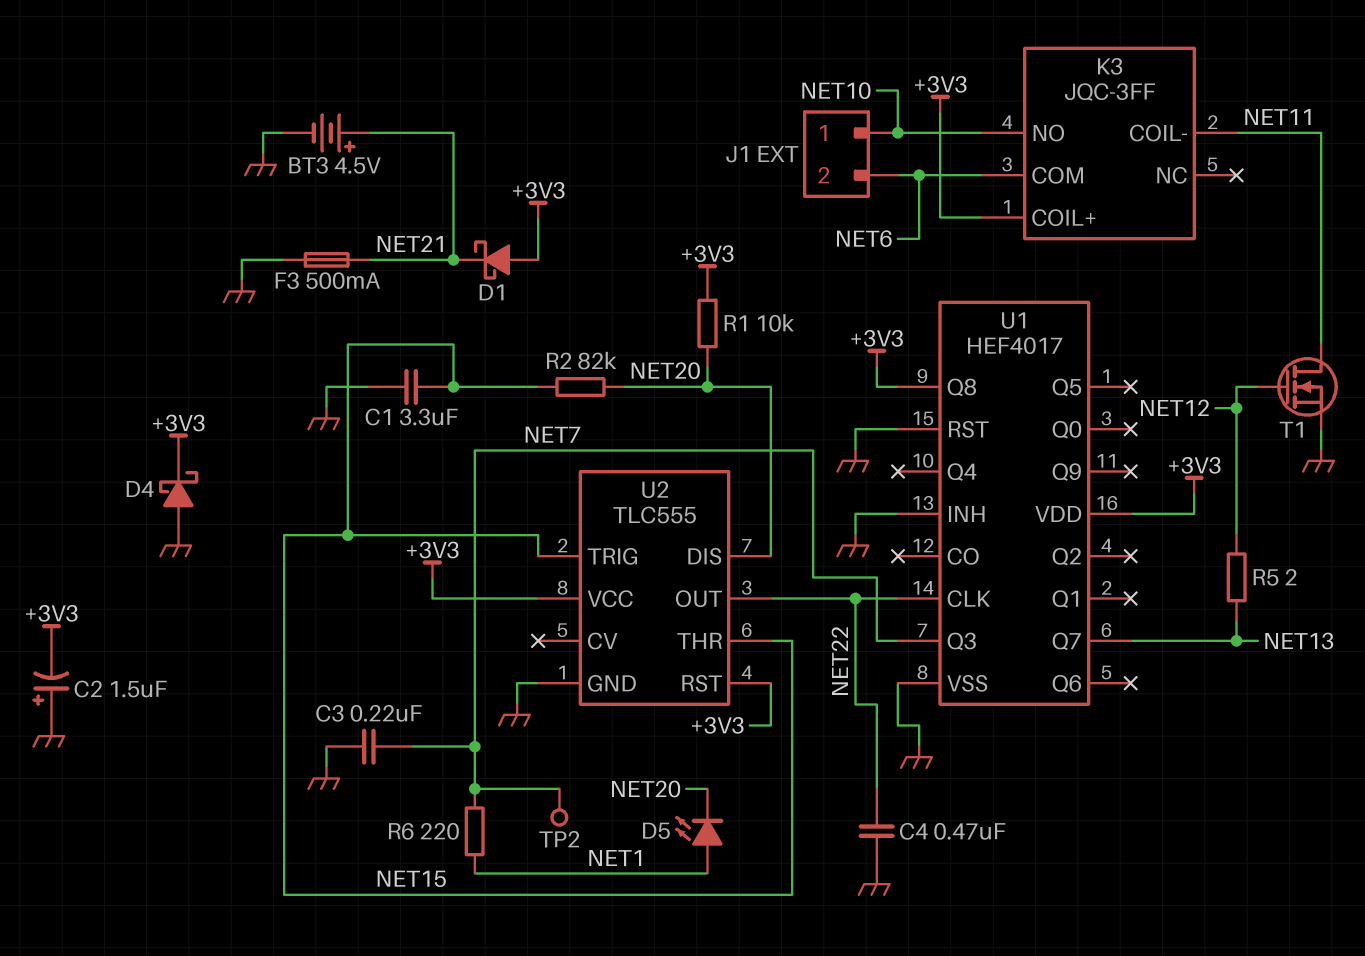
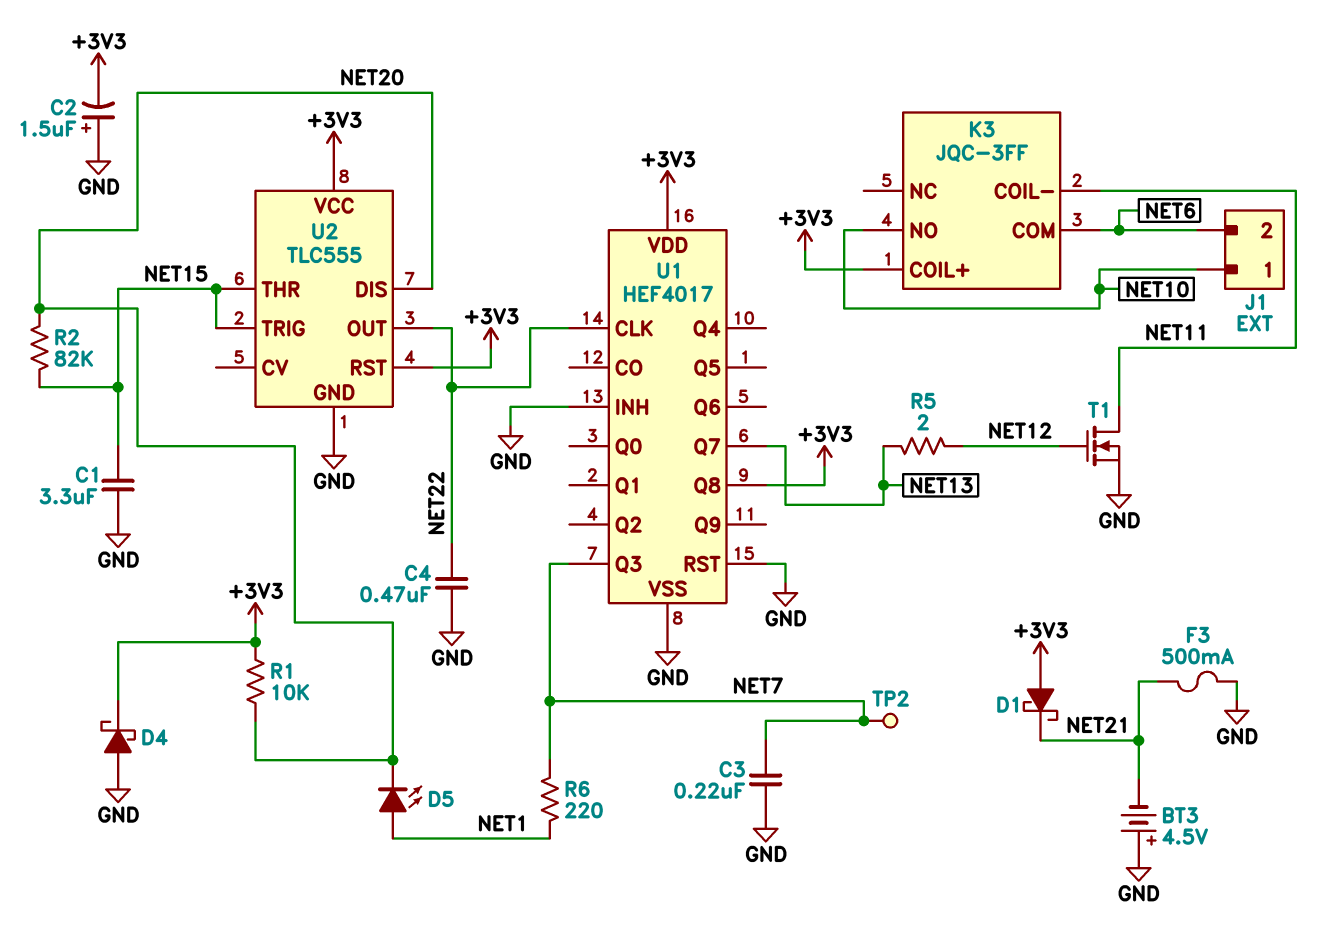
BT3: 4.5V (plus NET21, minus GND) -> 4.5V (plus GND, minus NET21)

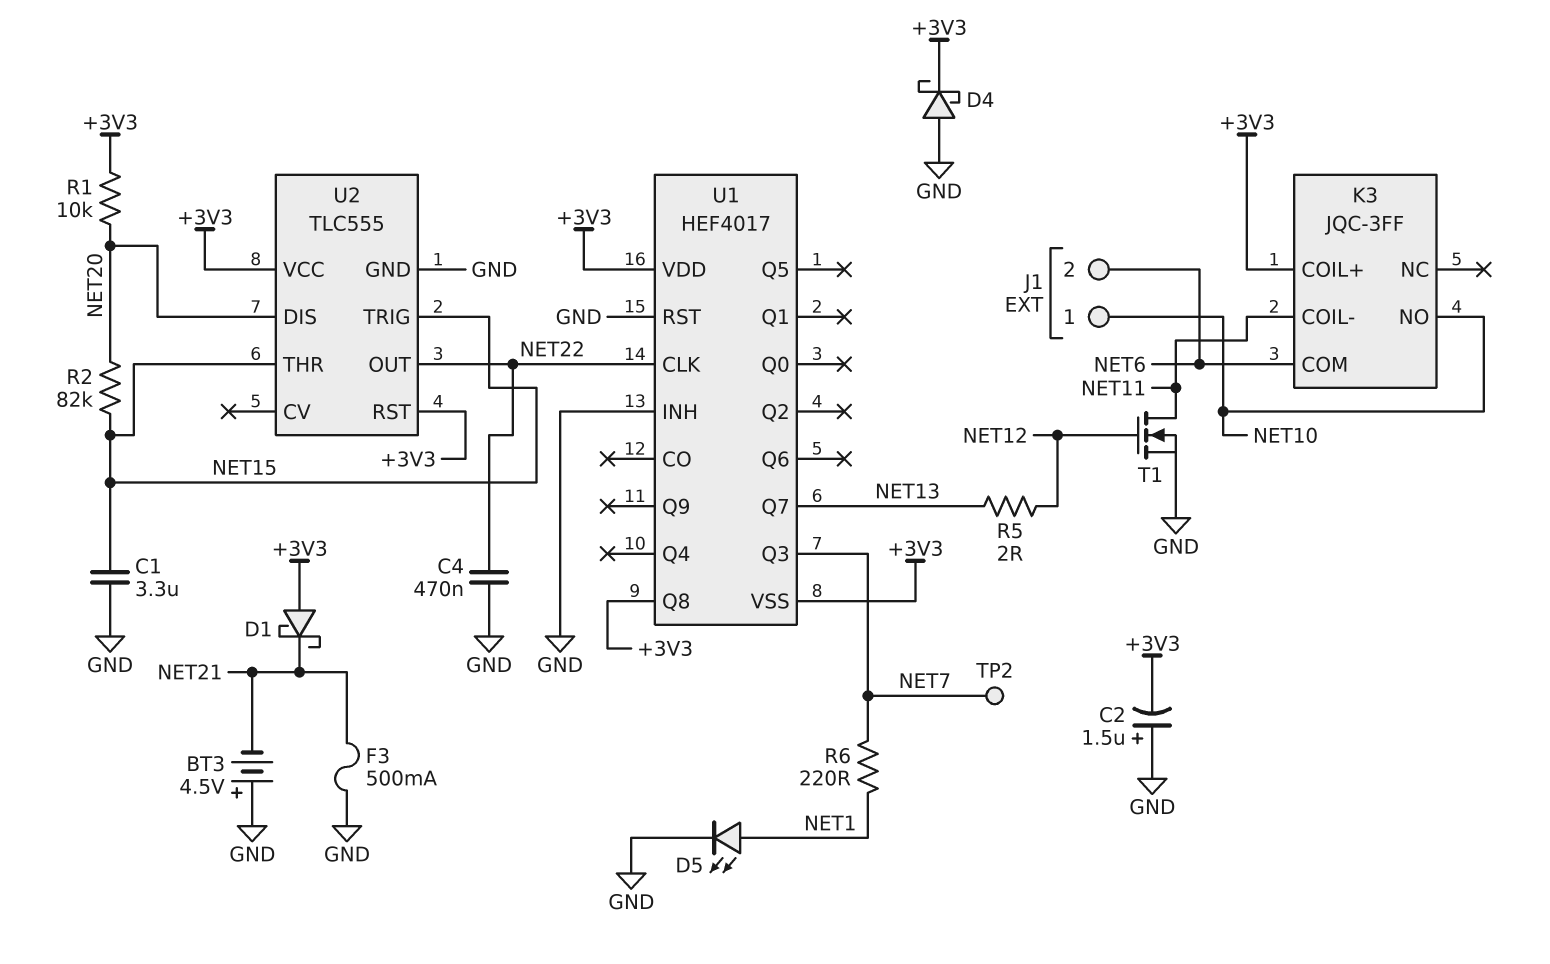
C3: 220nF (GND, NET7) -> none
D5: LED (A NET1, K NET20) -> LED (A NET1, K GND)
U1 pin VSS: GND -> +3V3

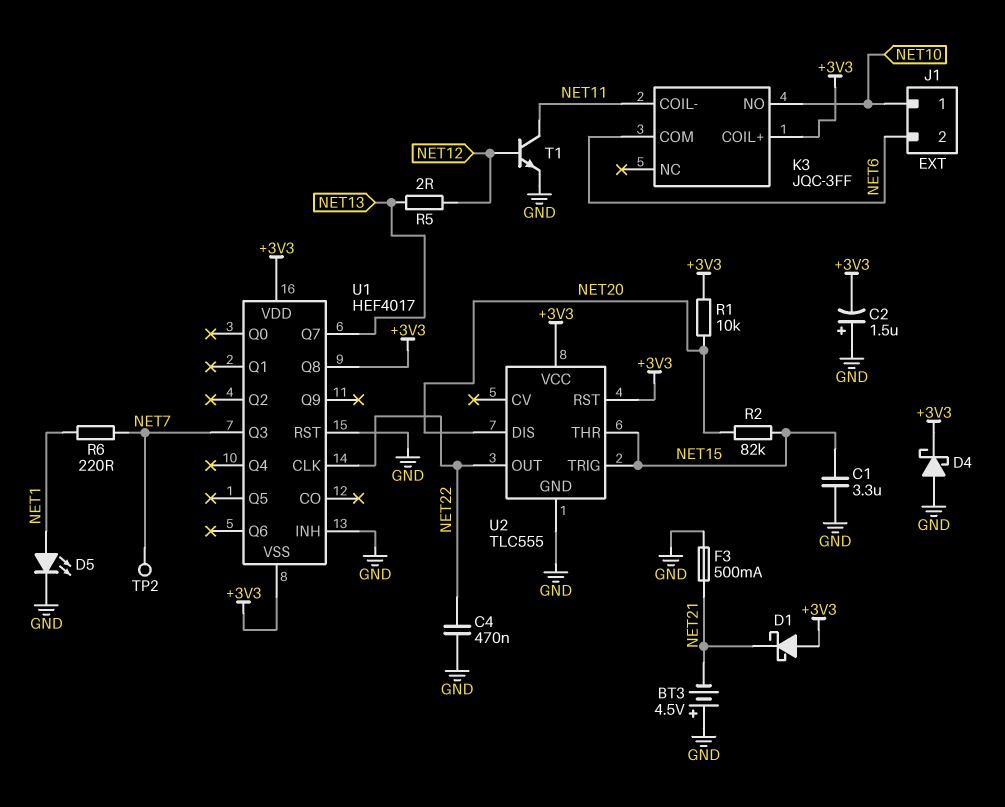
T1: NMOS (G NET12, D NET11, S GND) -> NPN (B NET12, C NET11, E GND)

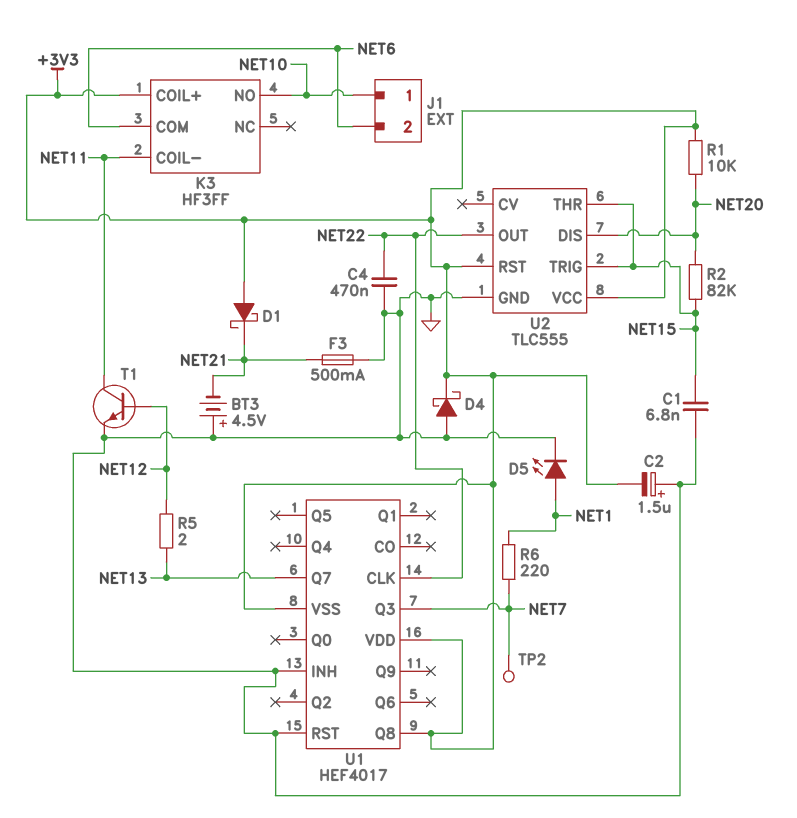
C1: 3.3uF (GND, NET15) -> 6.8nF (GND, NET15)
K3: JQC-3FF -> HF3FF

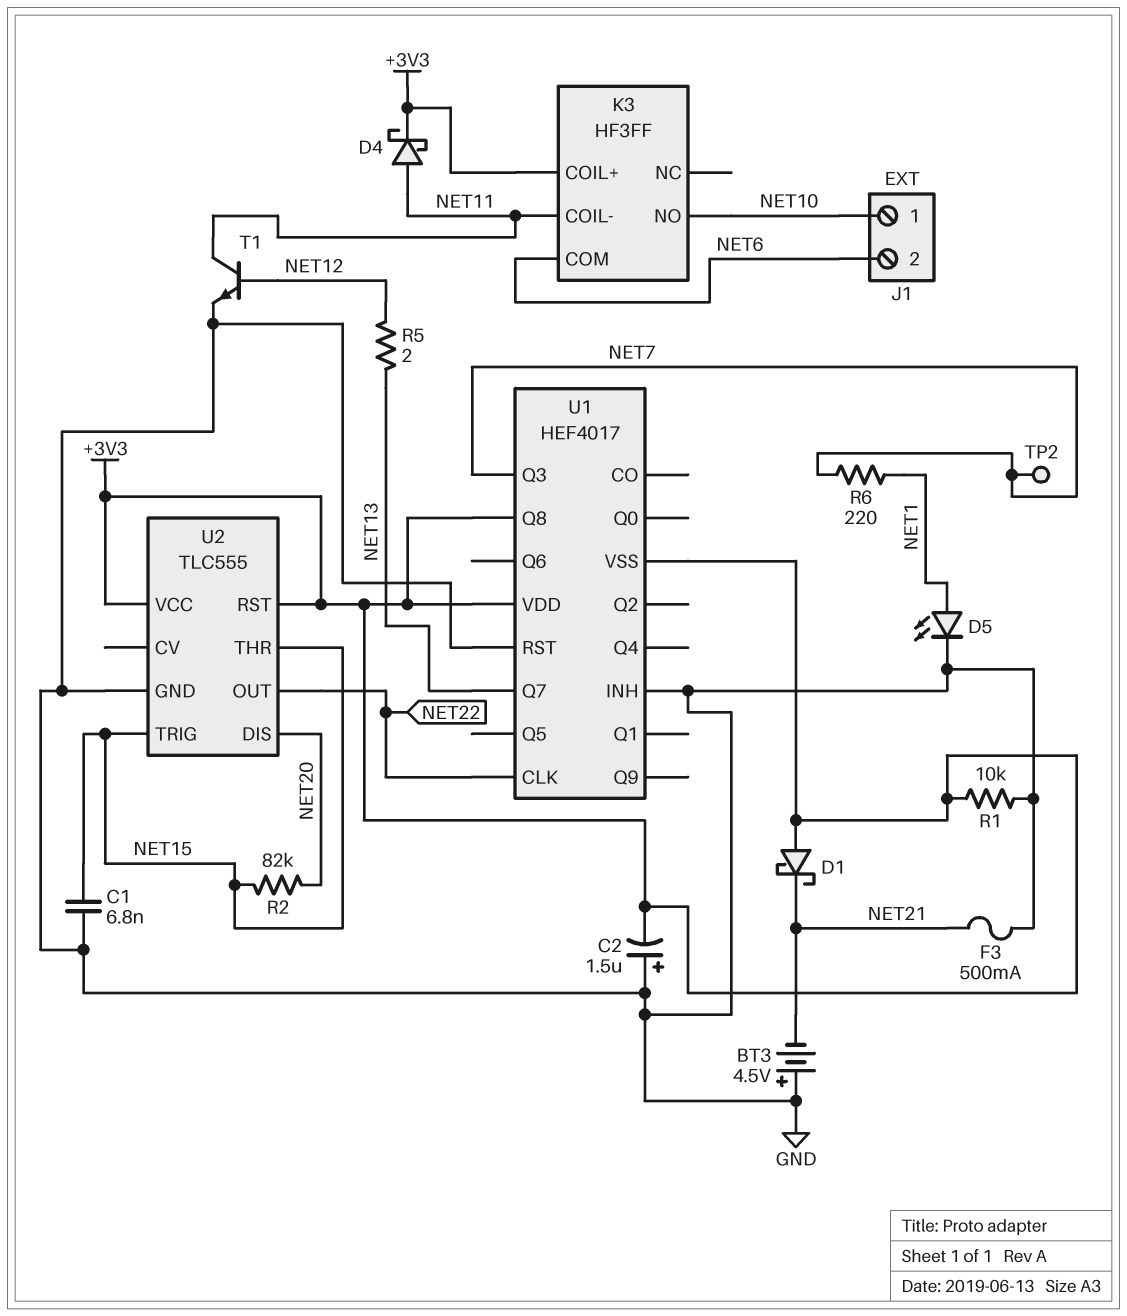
C4: 470nF (GND, NET22) -> none
D4: schottky (A GND, K +3V3) -> schottky (A NET11, K +3V3)
R1: 10k (+3V3, NET20) -> 10k (+3V3, GND)

